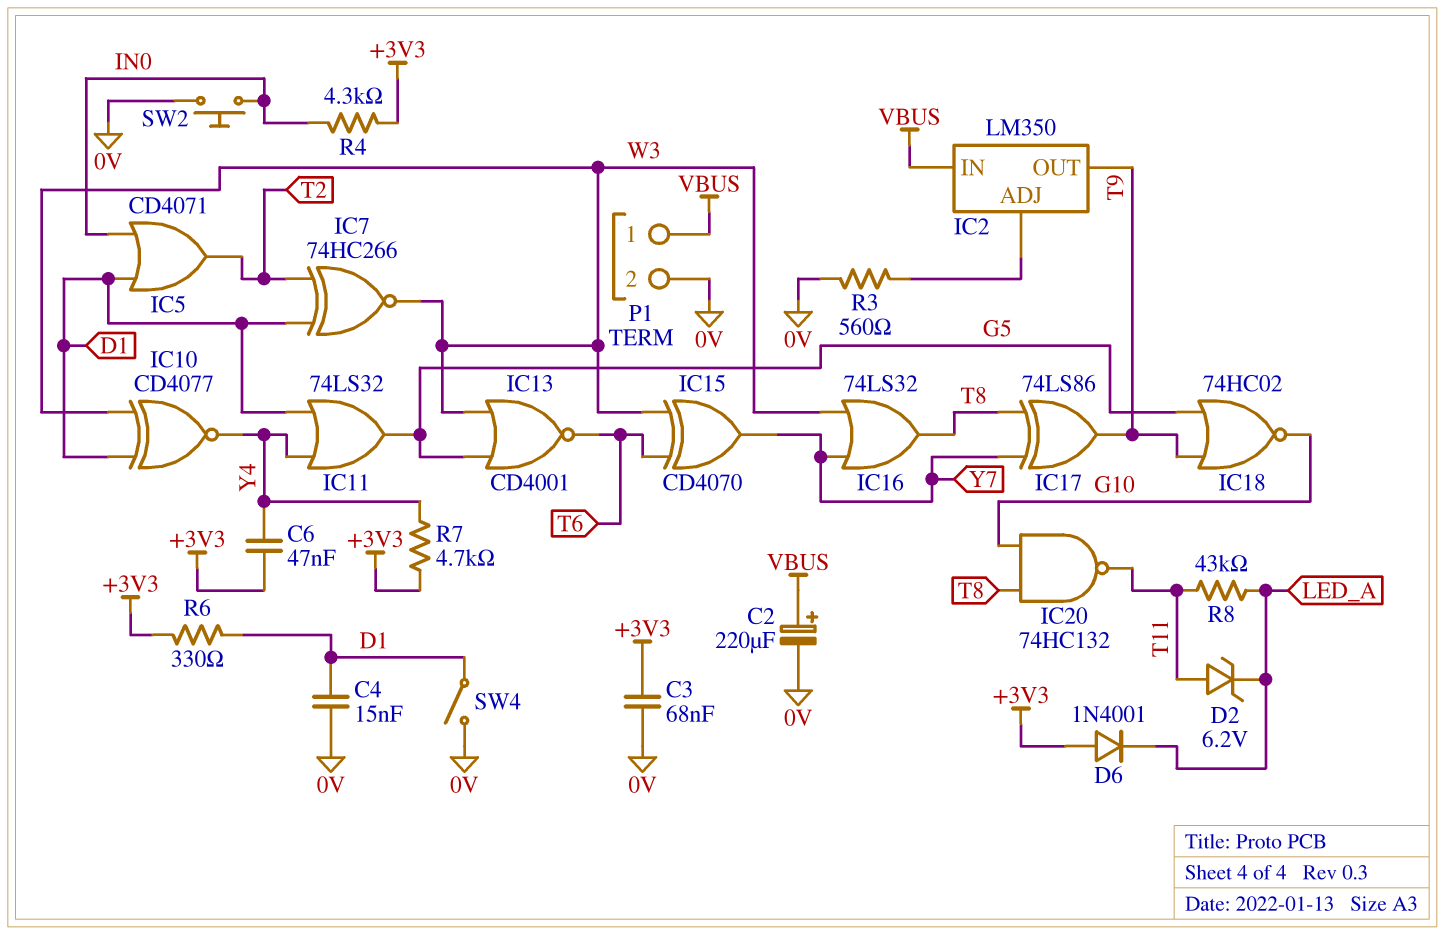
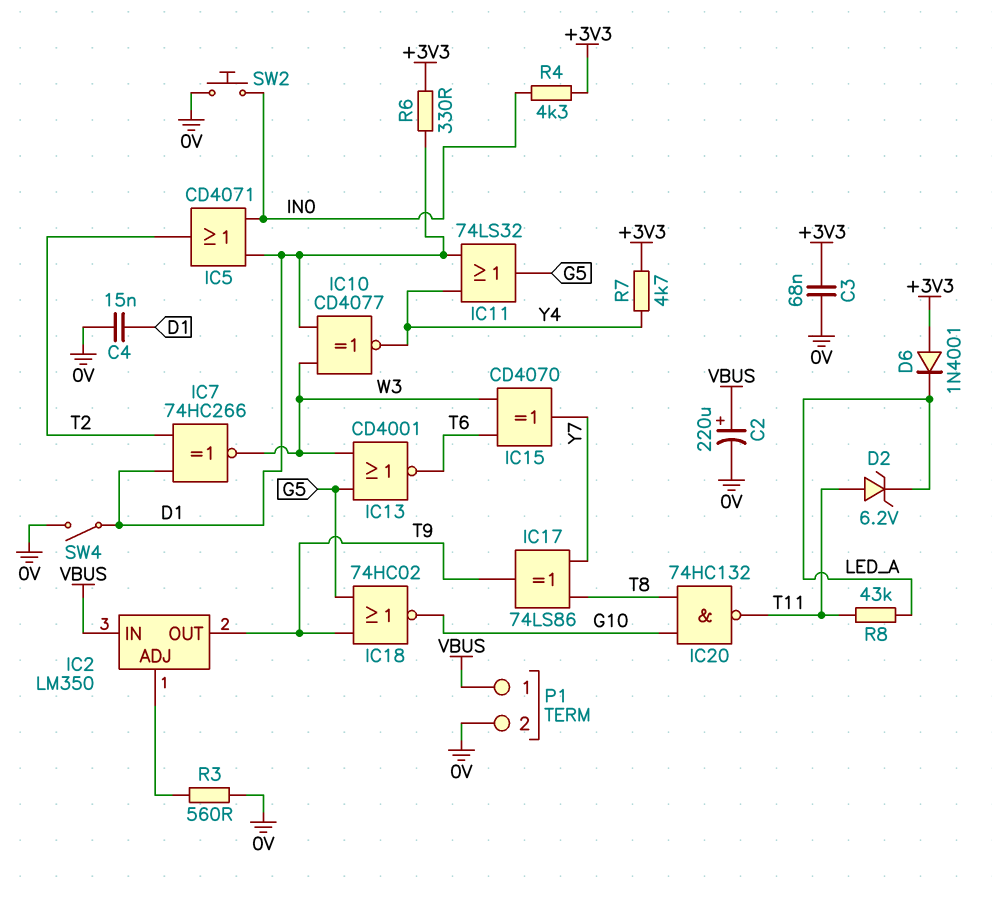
C6: 47nF (+3V3, Y4) -> none
IC16: OR 74LS32 (in W3, in Y7, out T8) -> none

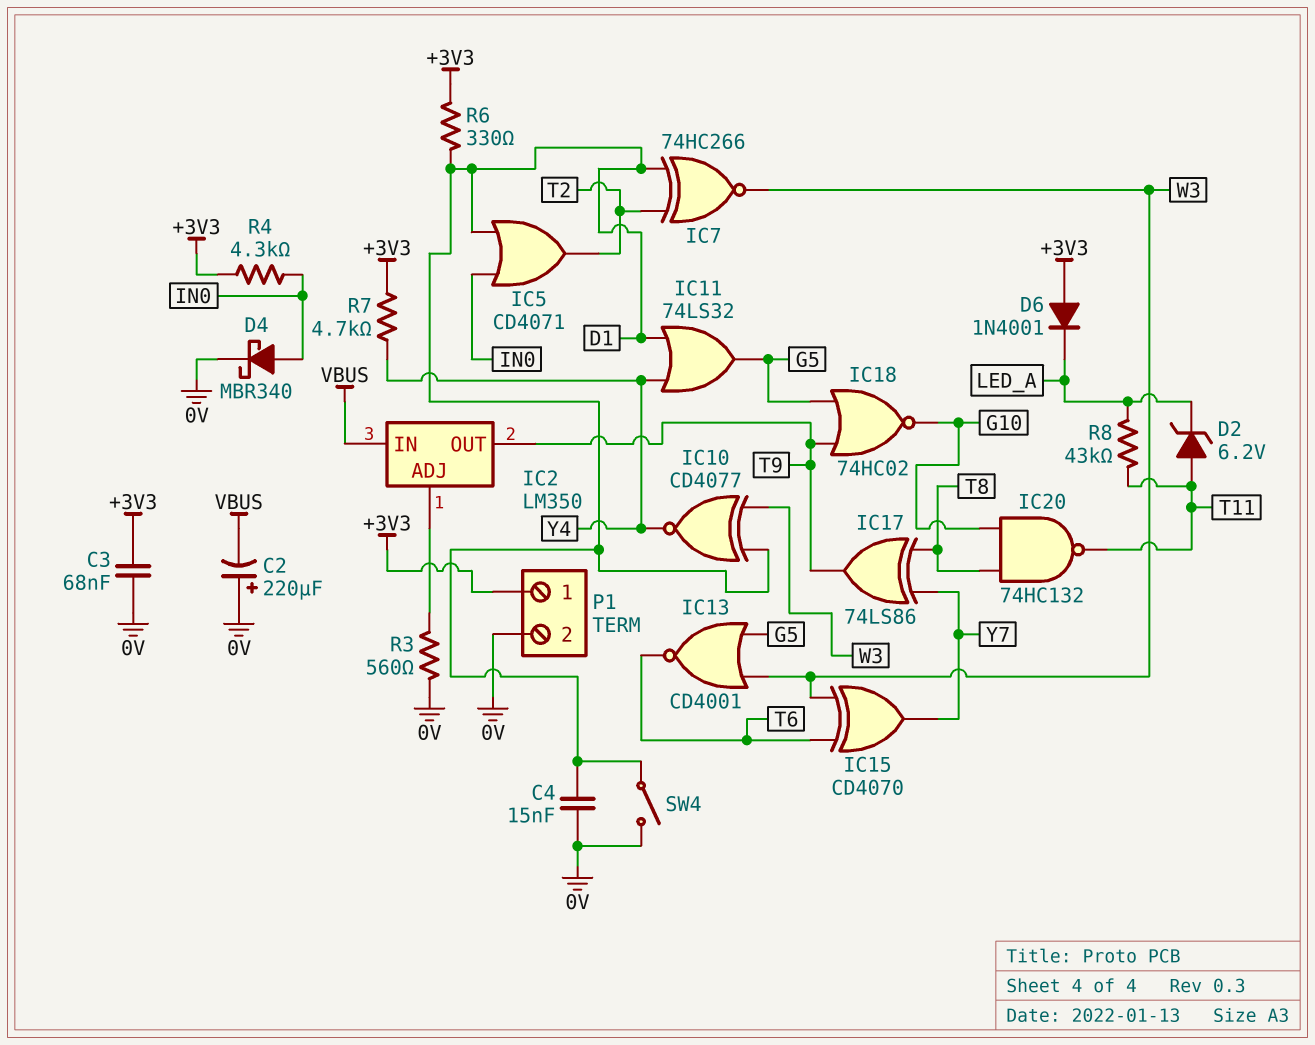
C2: 220uF (plus VBUS, minus 0V) -> 220uF (plus 0V, minus VBUS)
D4: none -> schottky MBR340 (A IN0, K 0V)
P1 pin 1: VBUS -> +3V3
SW2: button (0V, IN0) -> none

